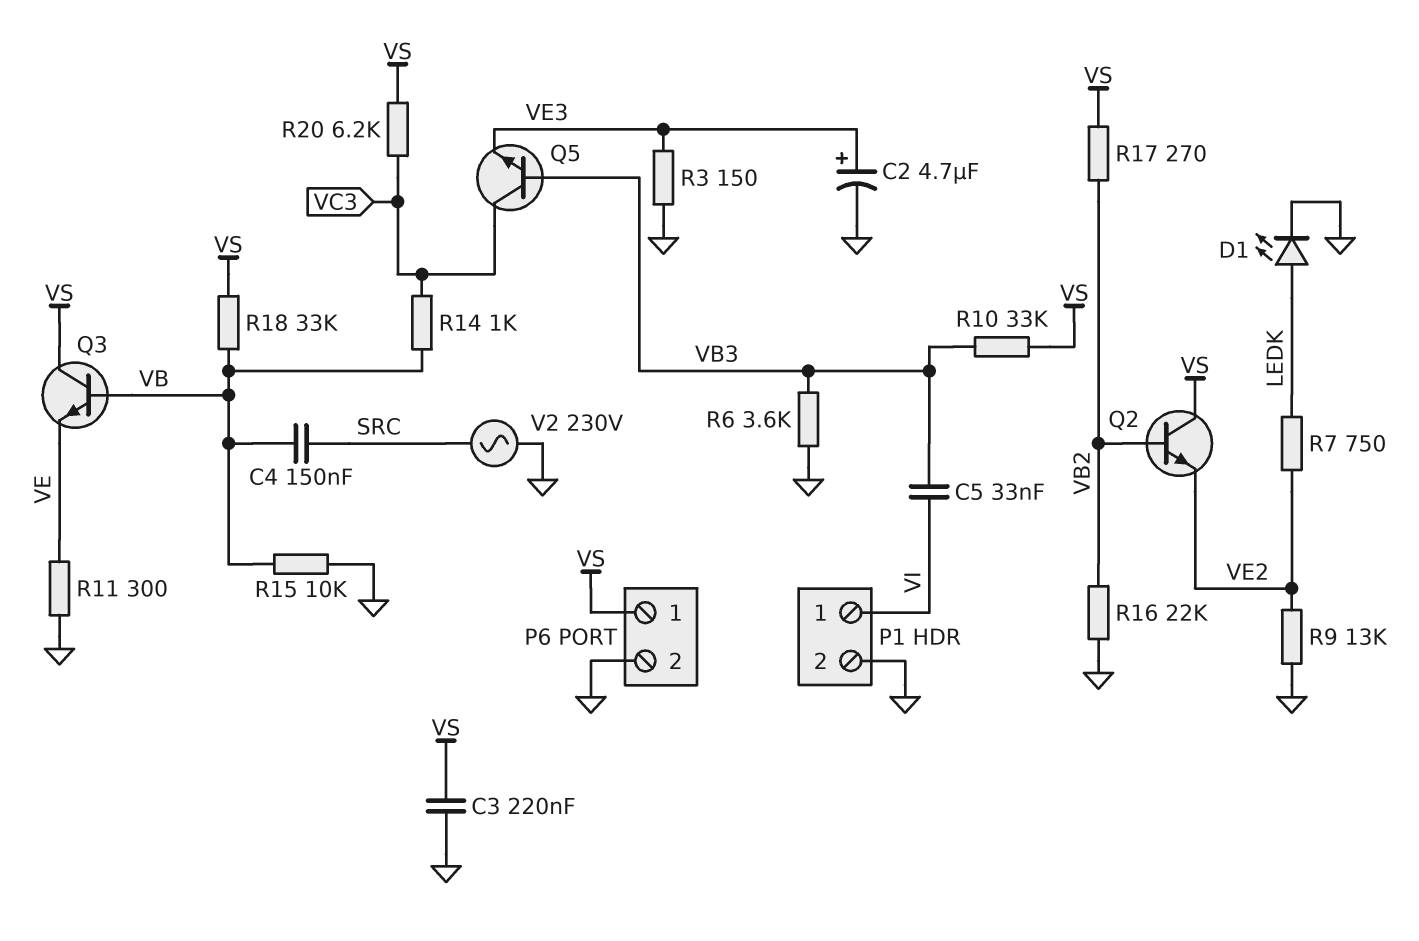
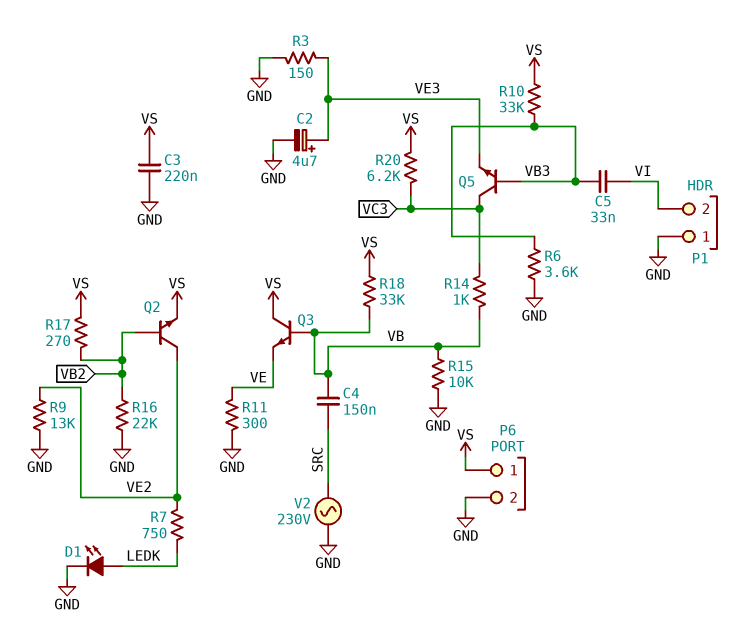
P1 pin 1: VI -> GND
P1 pin 2: GND -> VI
Q2: NPN (B VB2, C VS, E VE2) -> NPN (B VB2, C VE2, E VS)

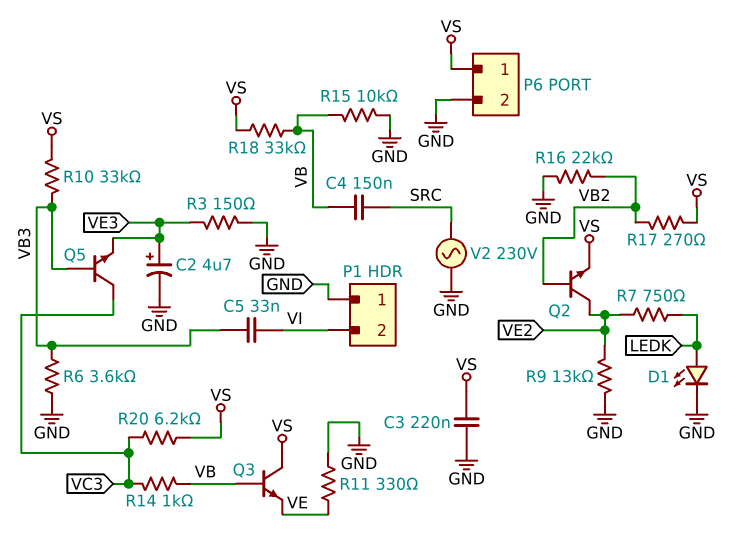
R11: 300 (GND, VE) -> 330 (GND, VE)

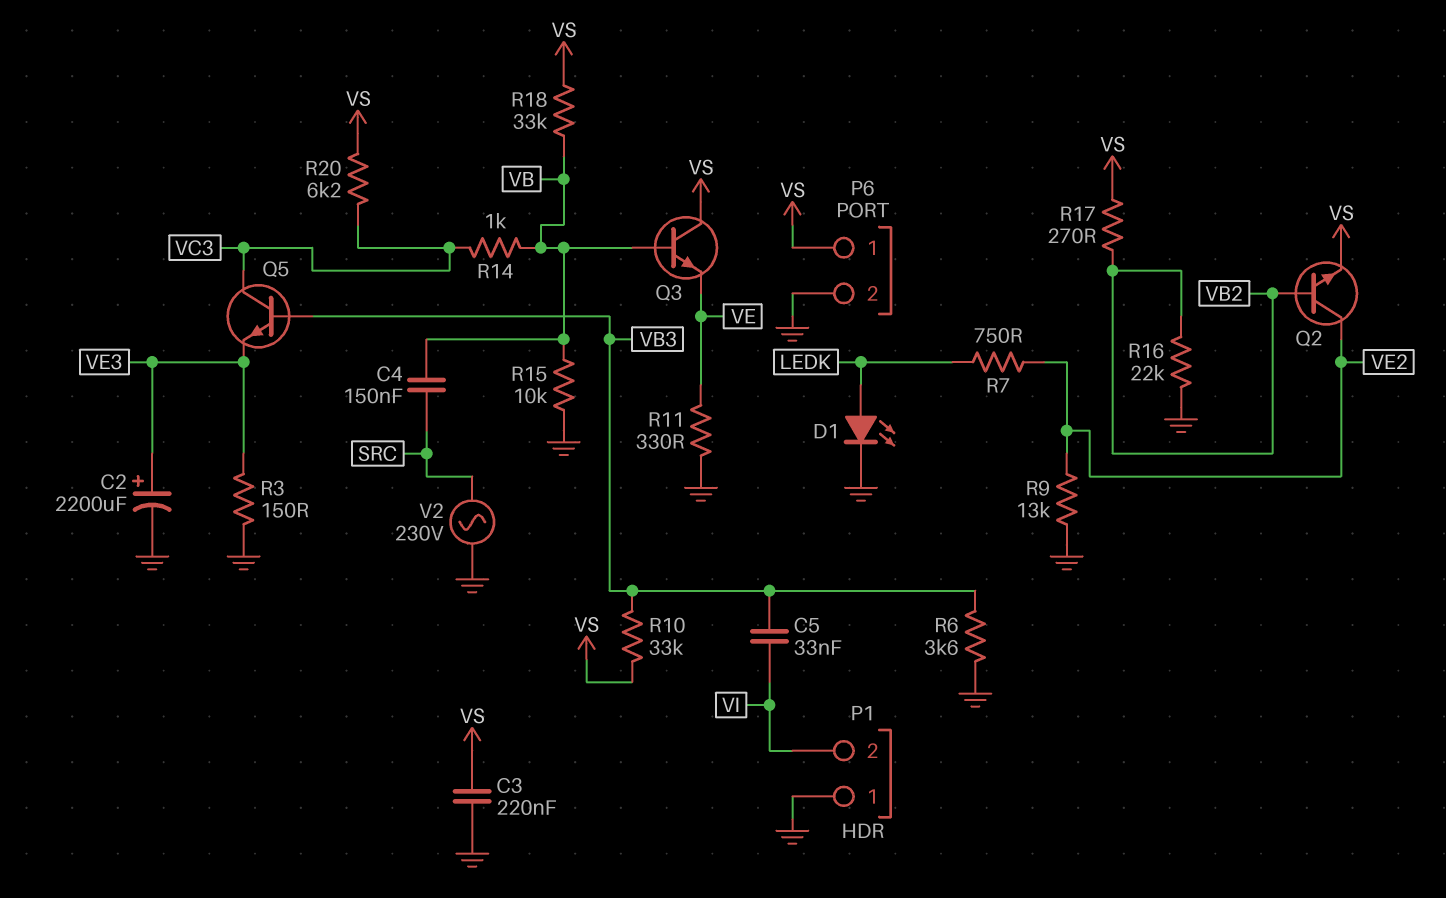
C2: 4.7uF (plus VE3, minus GND) -> 2200uF (plus VE3, minus GND)

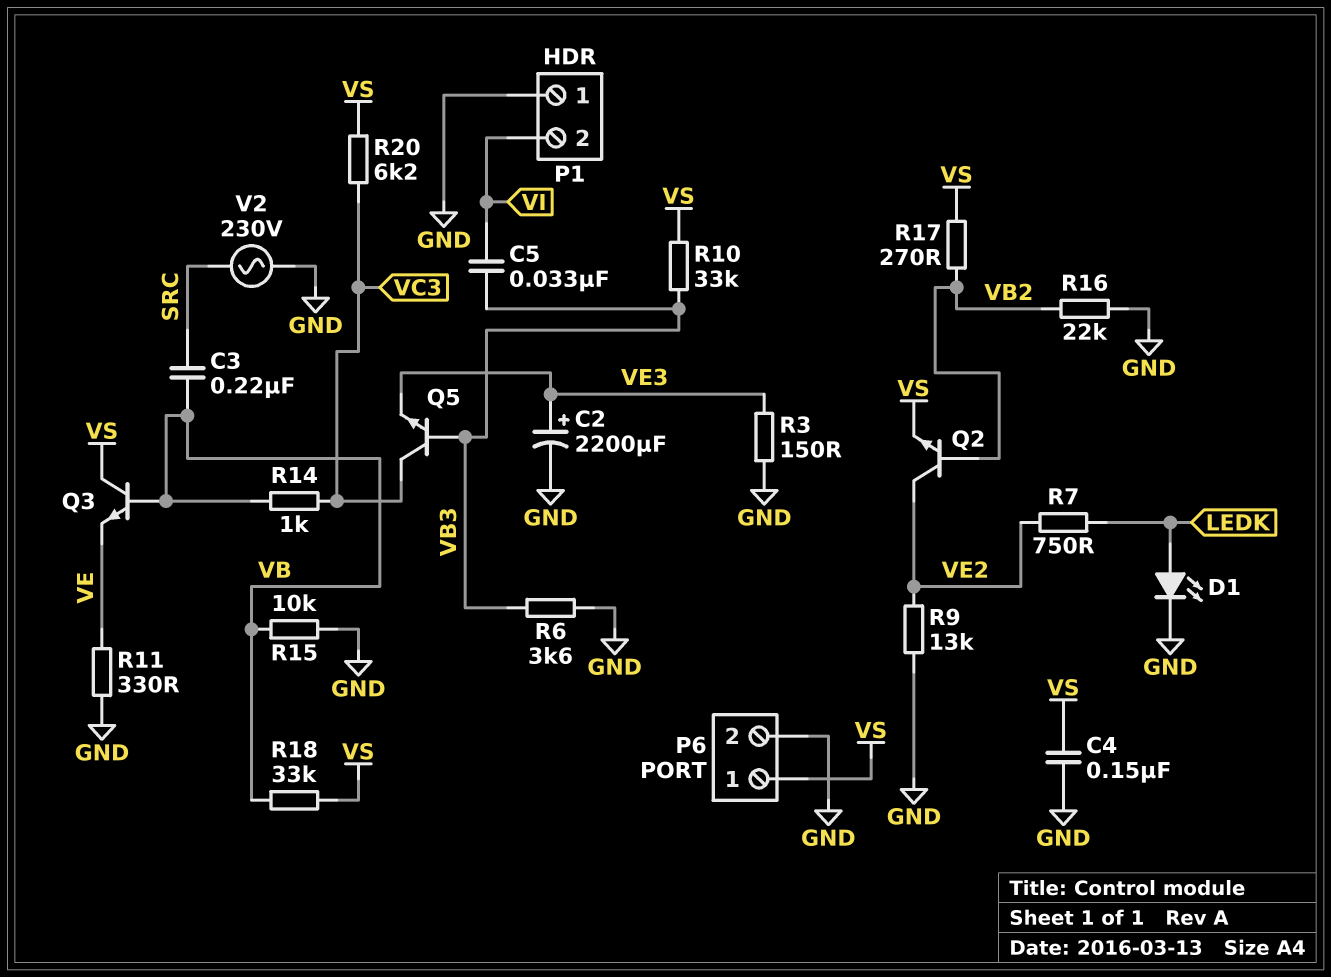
C3: 220nF (GND, VS) -> 220nF (SRC, VB)
C4: 150nF (SRC, VB) -> 150nF (GND, VS)

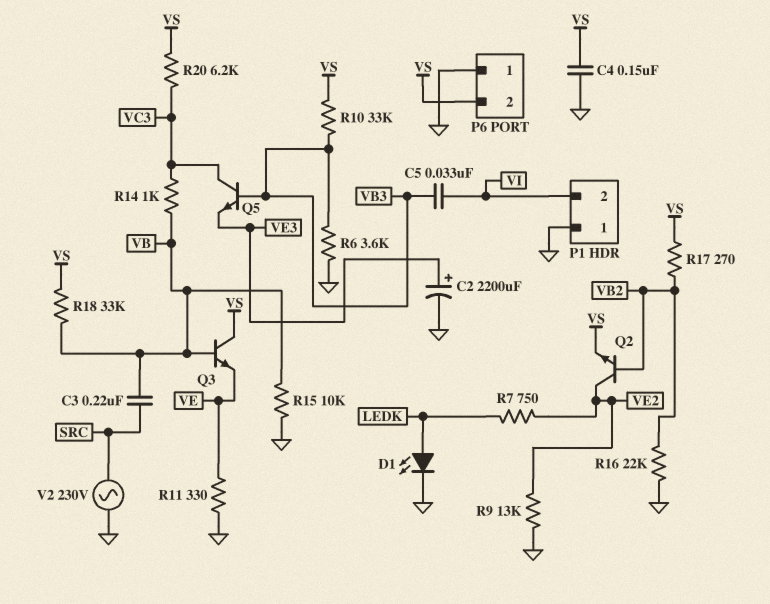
P6 pin 1: VS -> GND
P6 pin 2: GND -> VS
R3: 150 (GND, VE3) -> none

